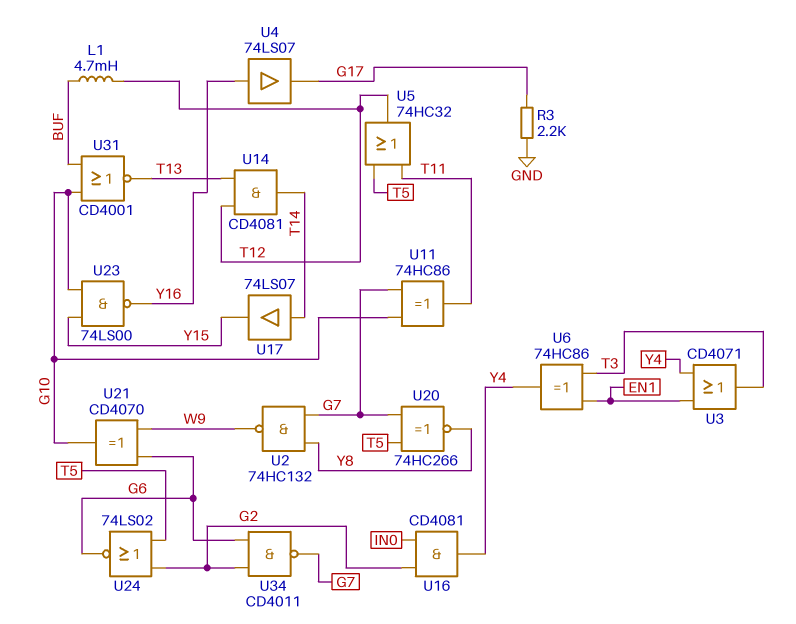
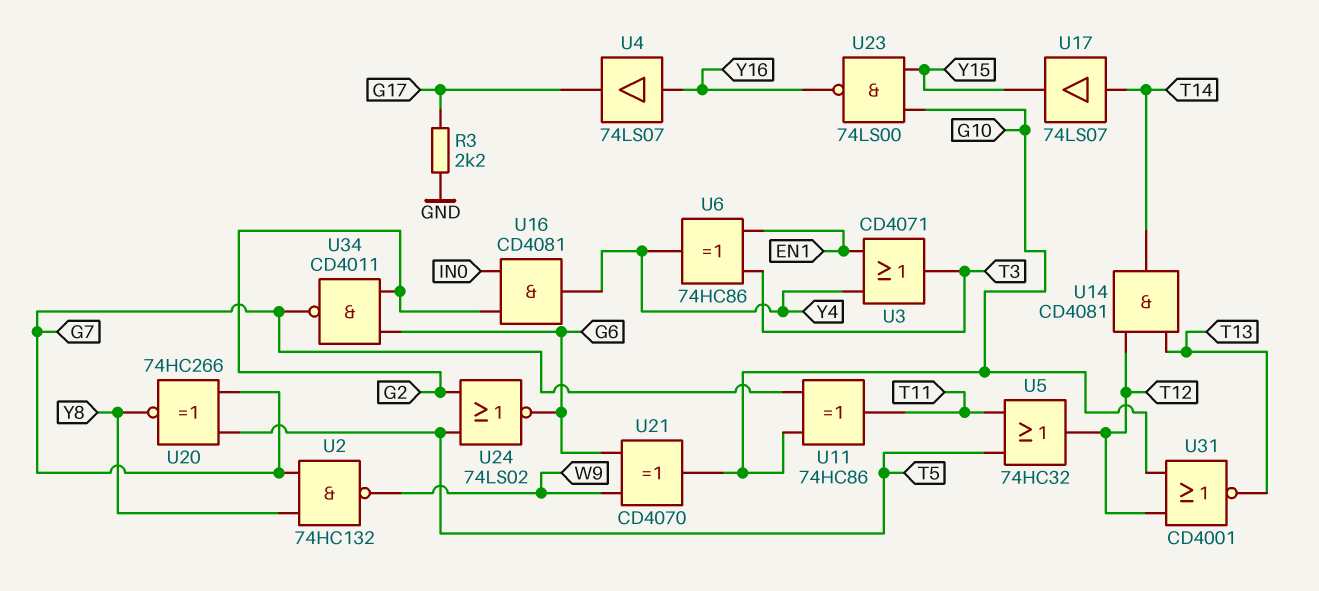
L1: 4.7mH (BUF, T12) -> none
U31: NOR CD4001 (in BUF, in G10, out T13) -> NOR CD4001 (in G10, in T12, out T13)

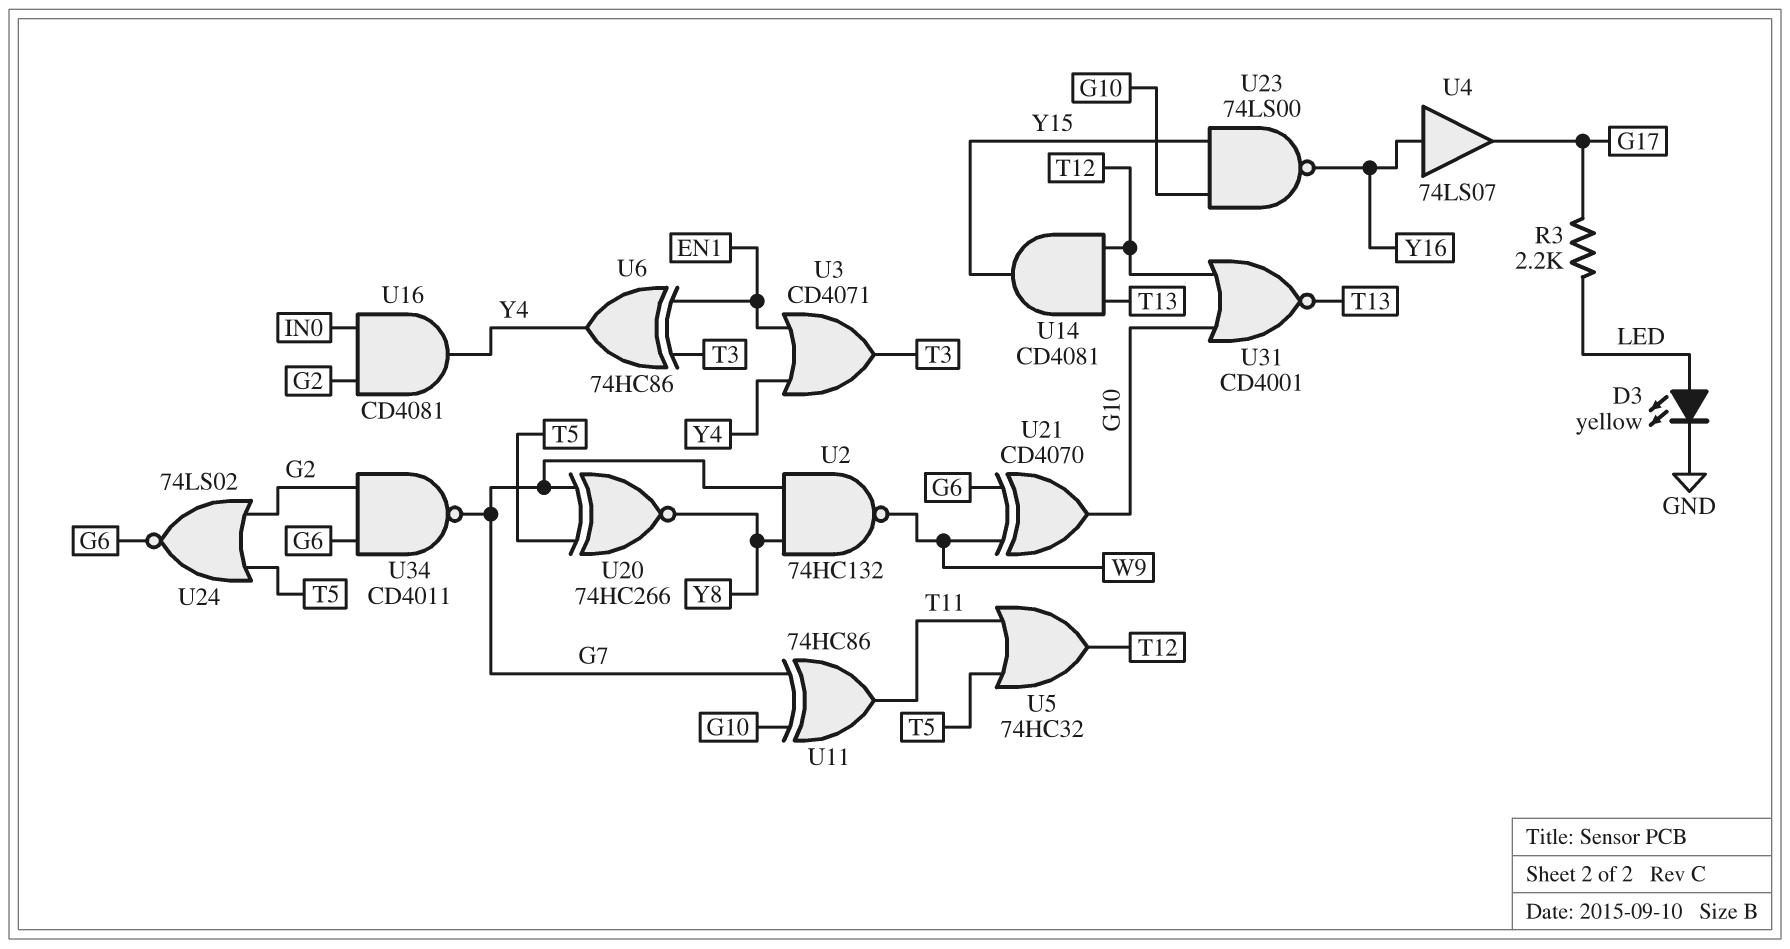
D3: none -> LED yellow (A LED, K GND)
R3: 2.2k (G17, GND) -> 2.2k (G17, LED)
U14: AND CD4081 (in T12, in T13, out T14) -> AND CD4081 (in T12, in T13, out Y15)
U17: buffer 74LS07 (in T14, out Y15) -> none

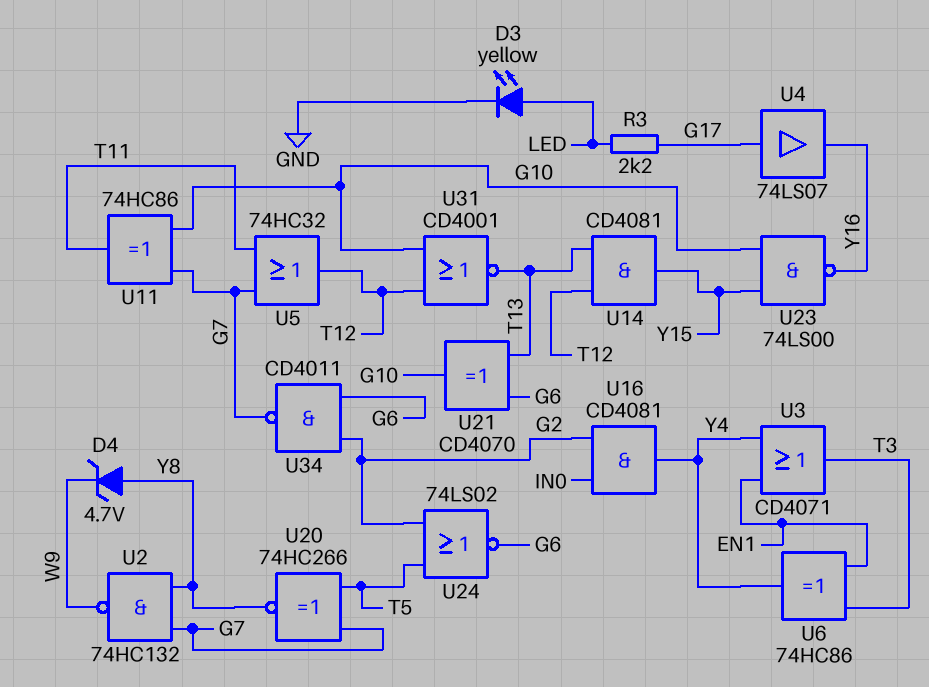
D4: none -> zener 4.7V (A Y8, K W9)
U4: buffer 74LS07 (in Y16, out G17) -> buffer 74LS07 (in G17, out Y16)
U5: OR 74HC32 (in T5, in T11, out T12) -> OR 74HC32 (in G7, in T11, out T12)
U21: XOR CD4070 (in G6, in W9, out G10) -> XOR CD4070 (in G6, in T13, out G10)

